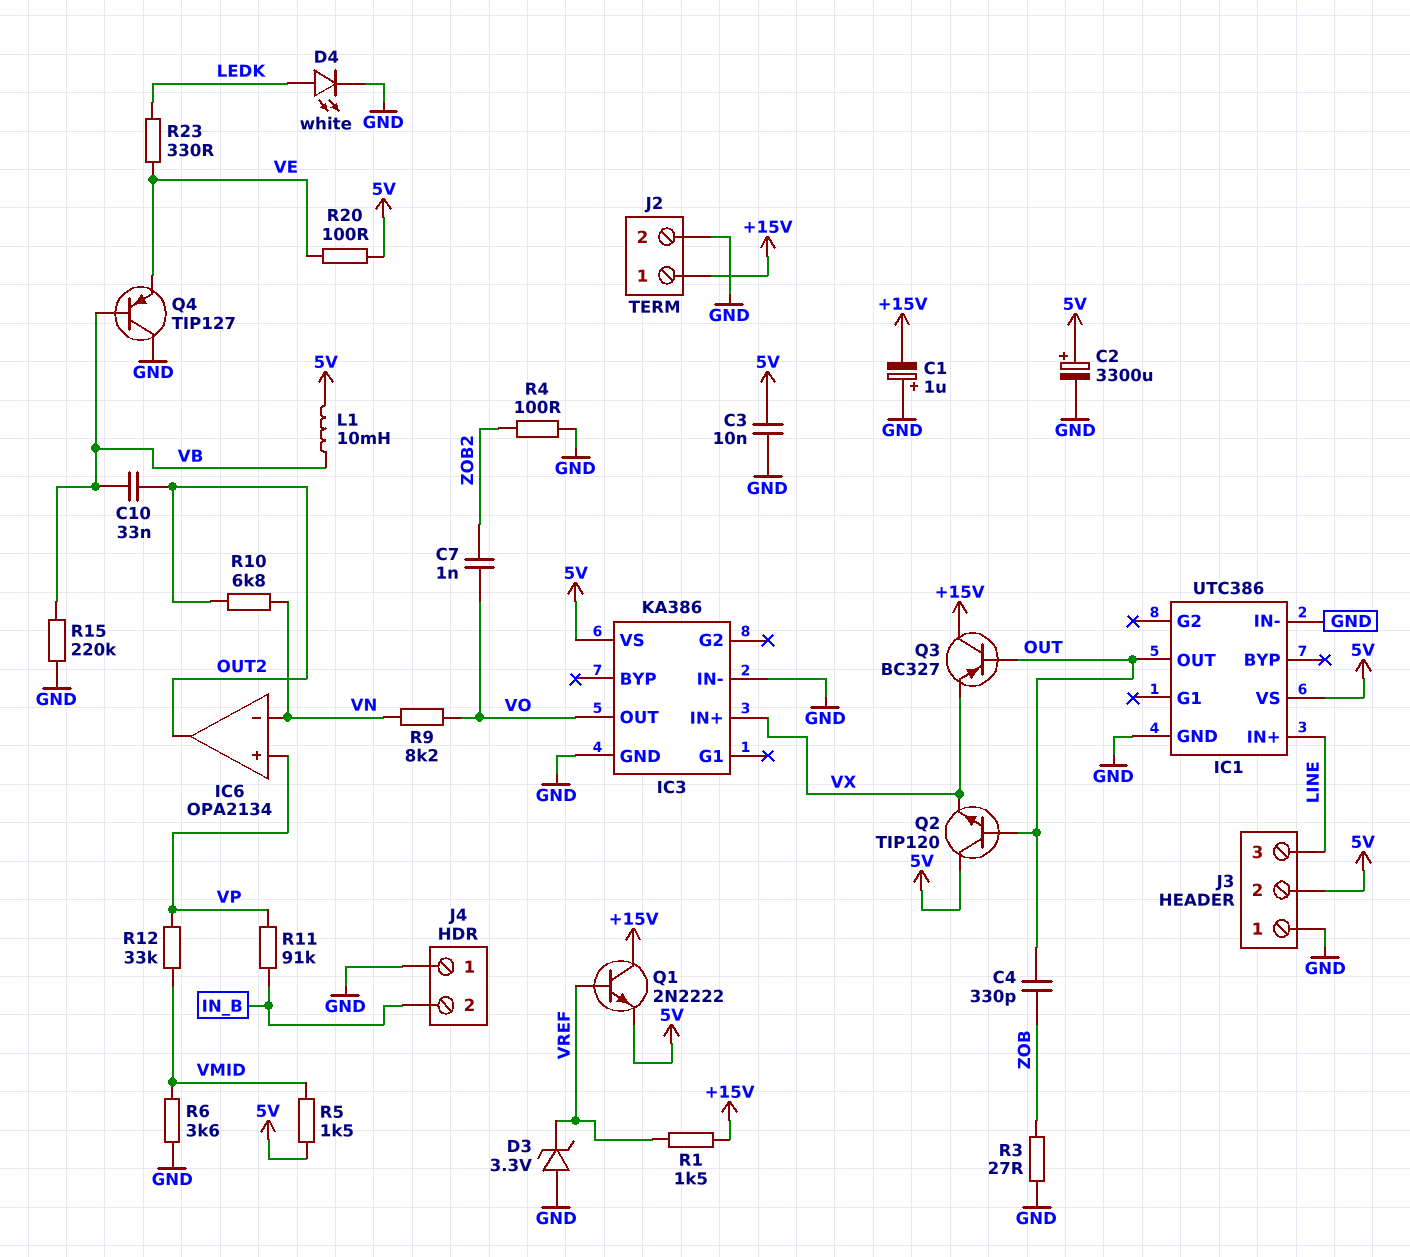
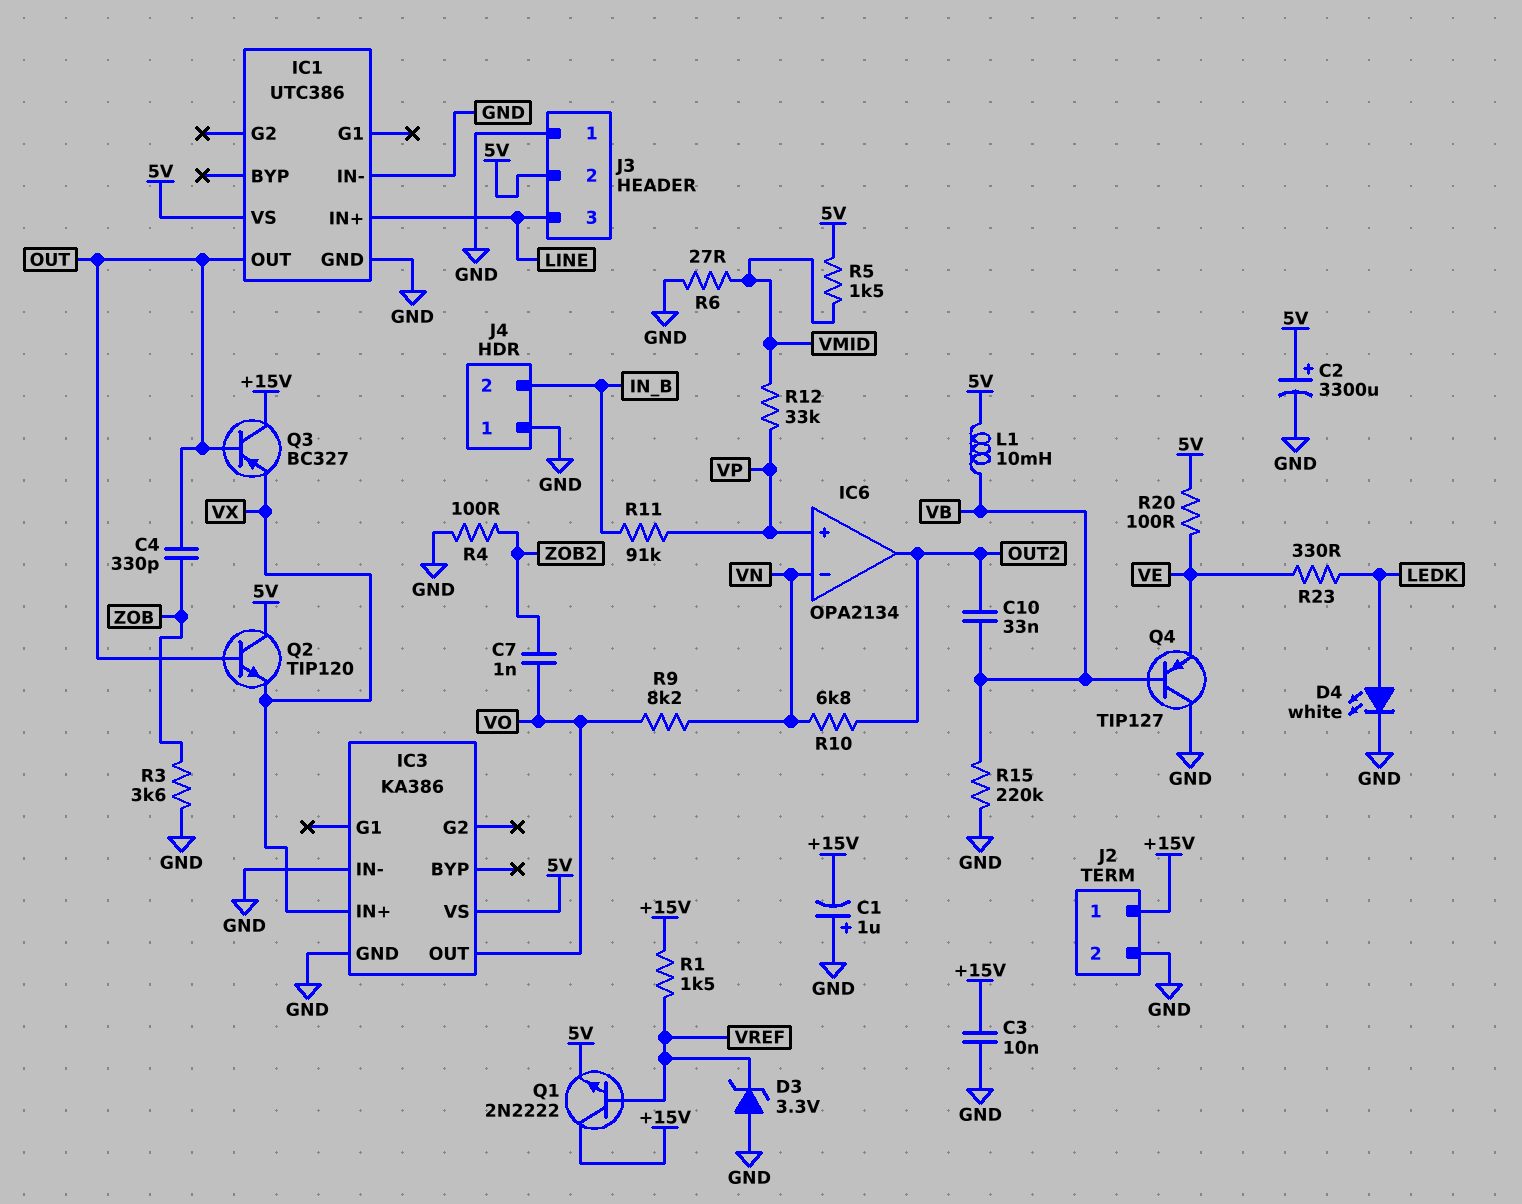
C3: 10nF (5V, GND) -> 10nF (+15V, GND)
R3: 27 (GND, ZOB) -> 3.6k (GND, ZOB)
R6: 3.6k (GND, VMID) -> 27 (GND, VMID)

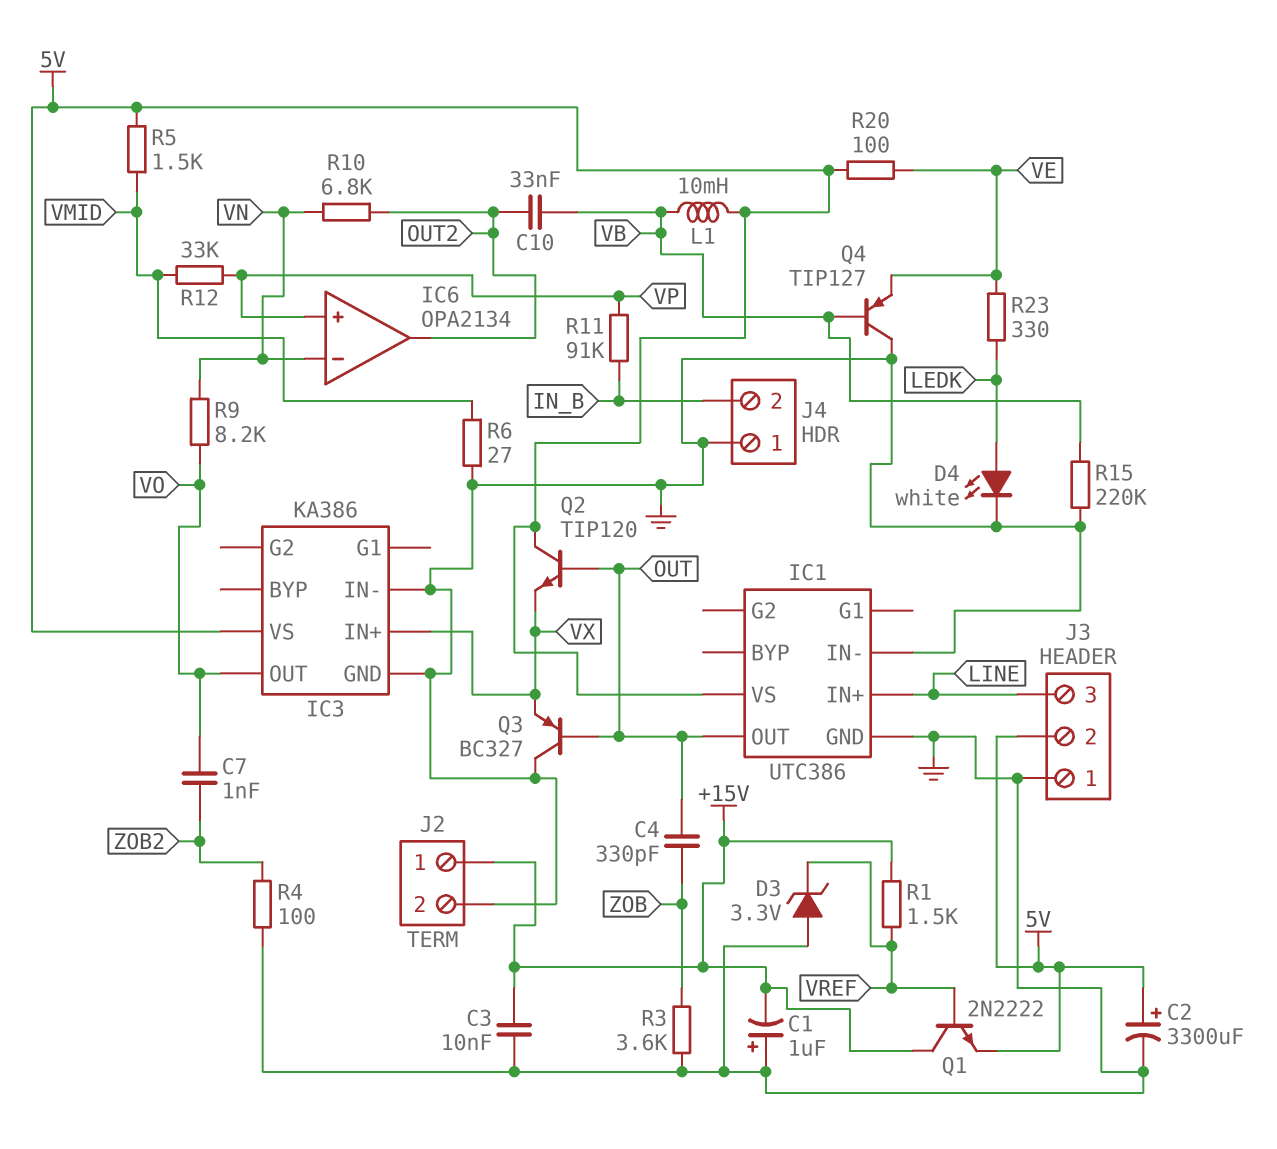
Q3: PNP BC327 (B OUT, C +15V, E VX) -> PNP BC327 (B OUT, C GND, E VX)

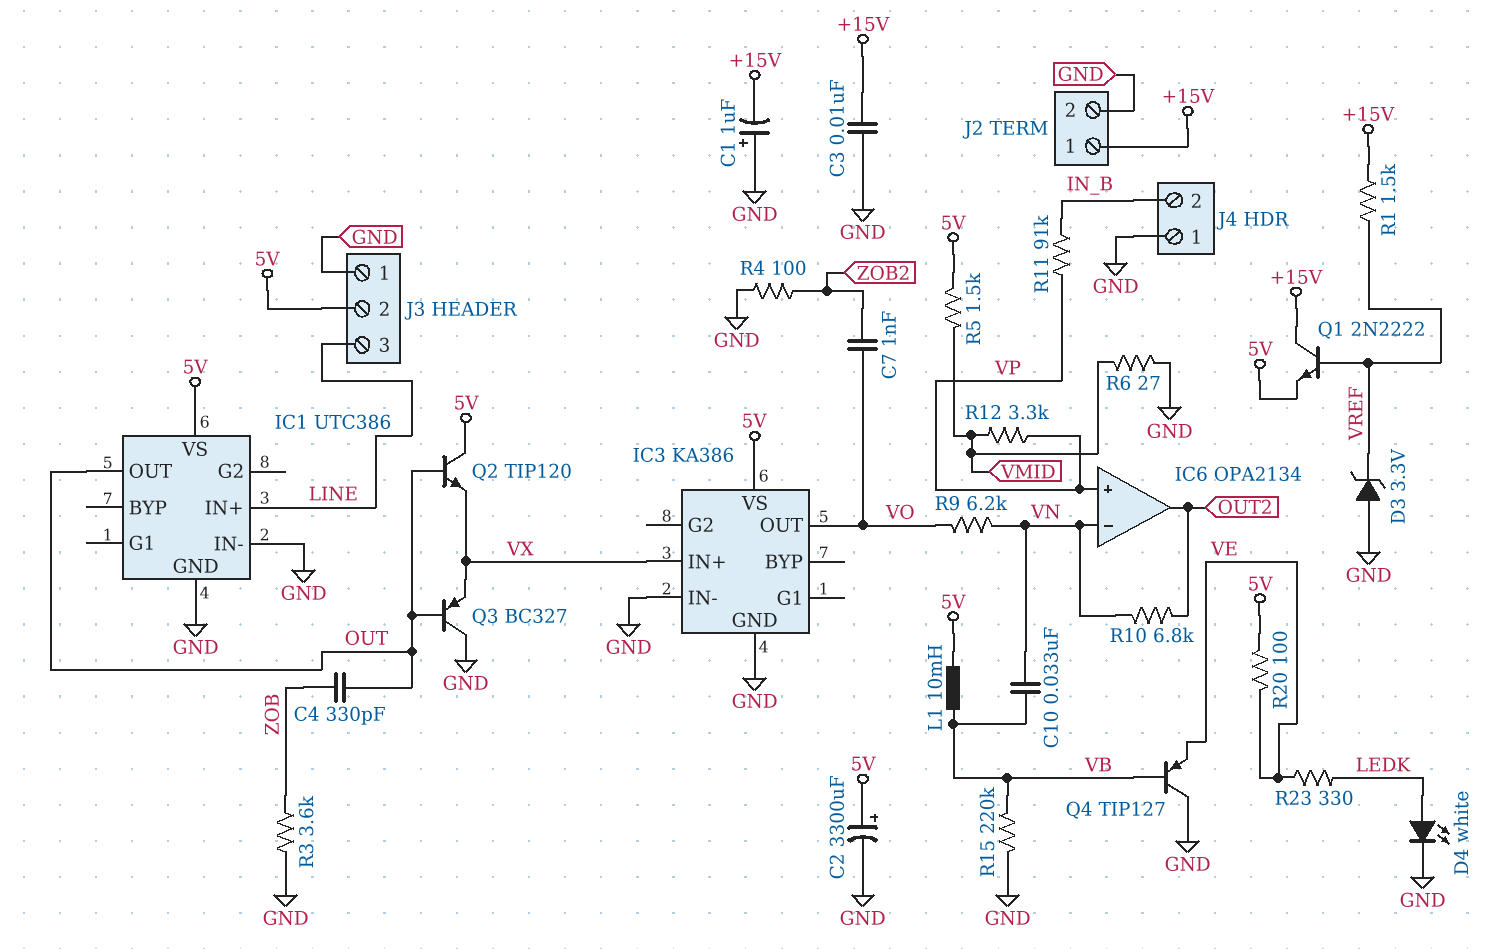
C10: 33nF (OUT2, VB) -> 33nF (VB, VN)
R9: 8.2k (VN, VO) -> 6.2k (VN, VO)
R12: 33k (VMID, VP) -> 3.3k (VMID, VP)

